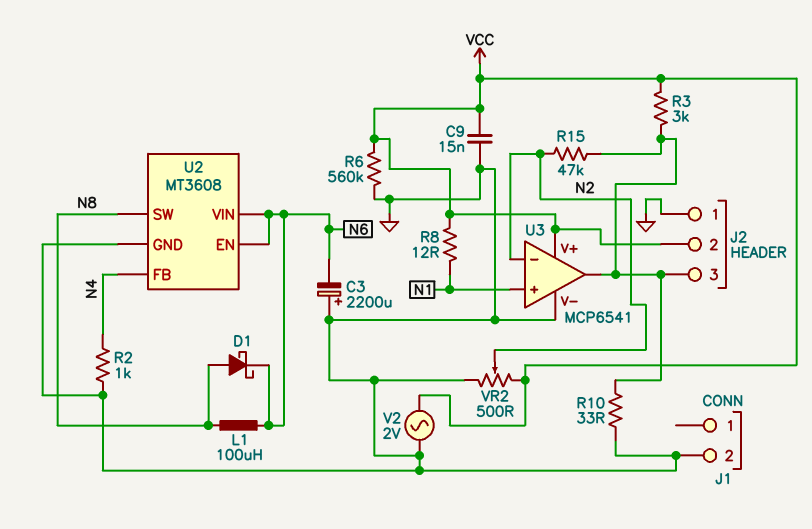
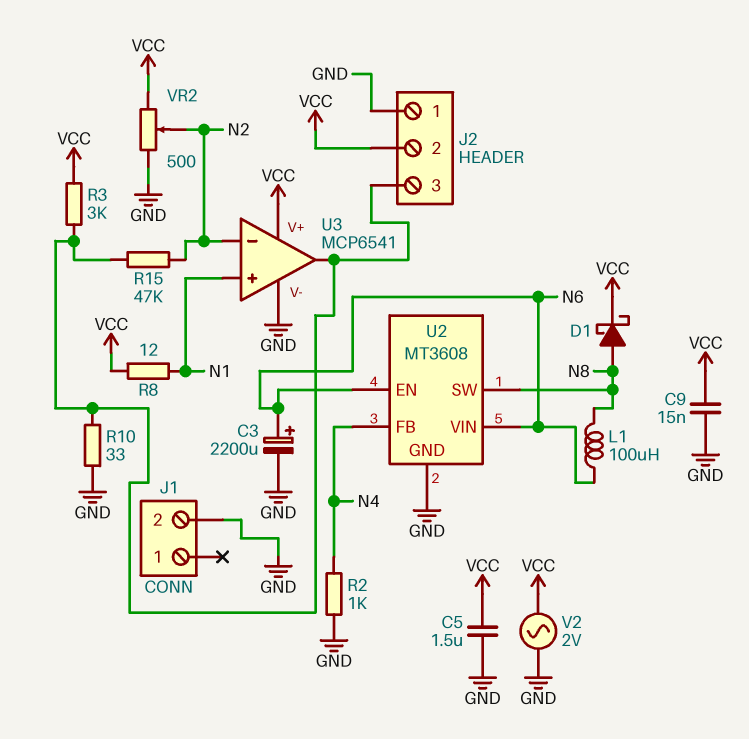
C3: 2200uF (plus GND, minus N6) -> 2200uF (plus N6, minus GND)
C5: none -> 1.5uF (GND, VCC)
D1: schottky (A N8, K N6) -> schottky (A N8, K VCC)
R6: 560k (GND, VCC) -> none

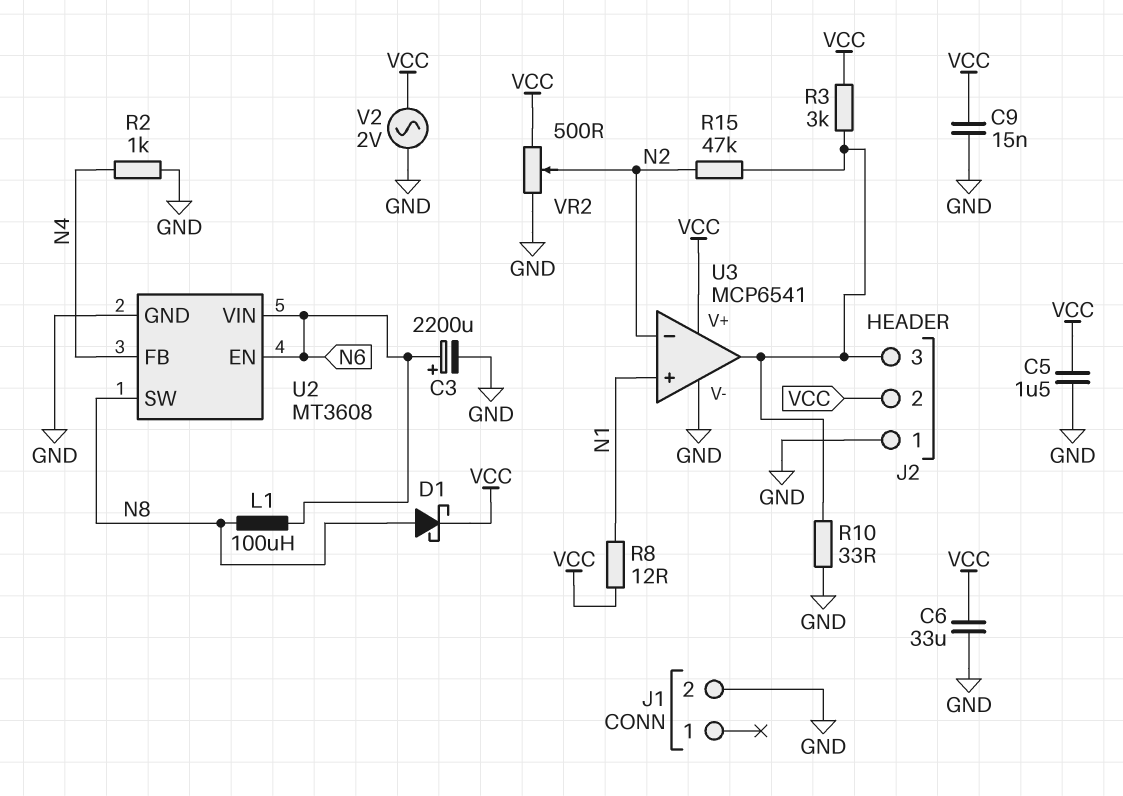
C6: none -> 33uF (GND, VCC)

